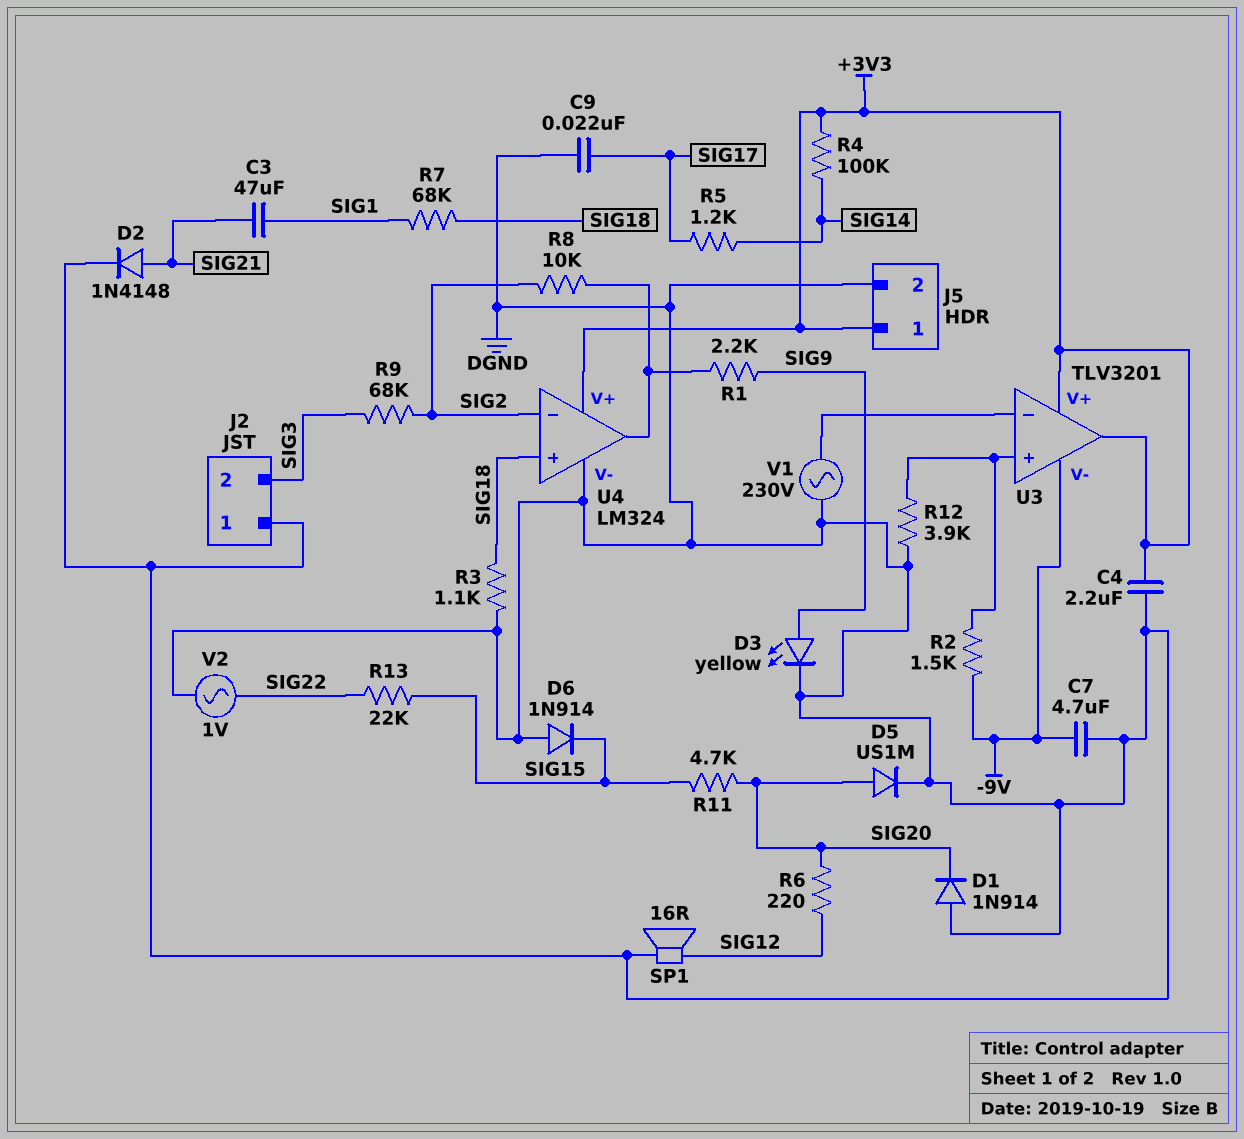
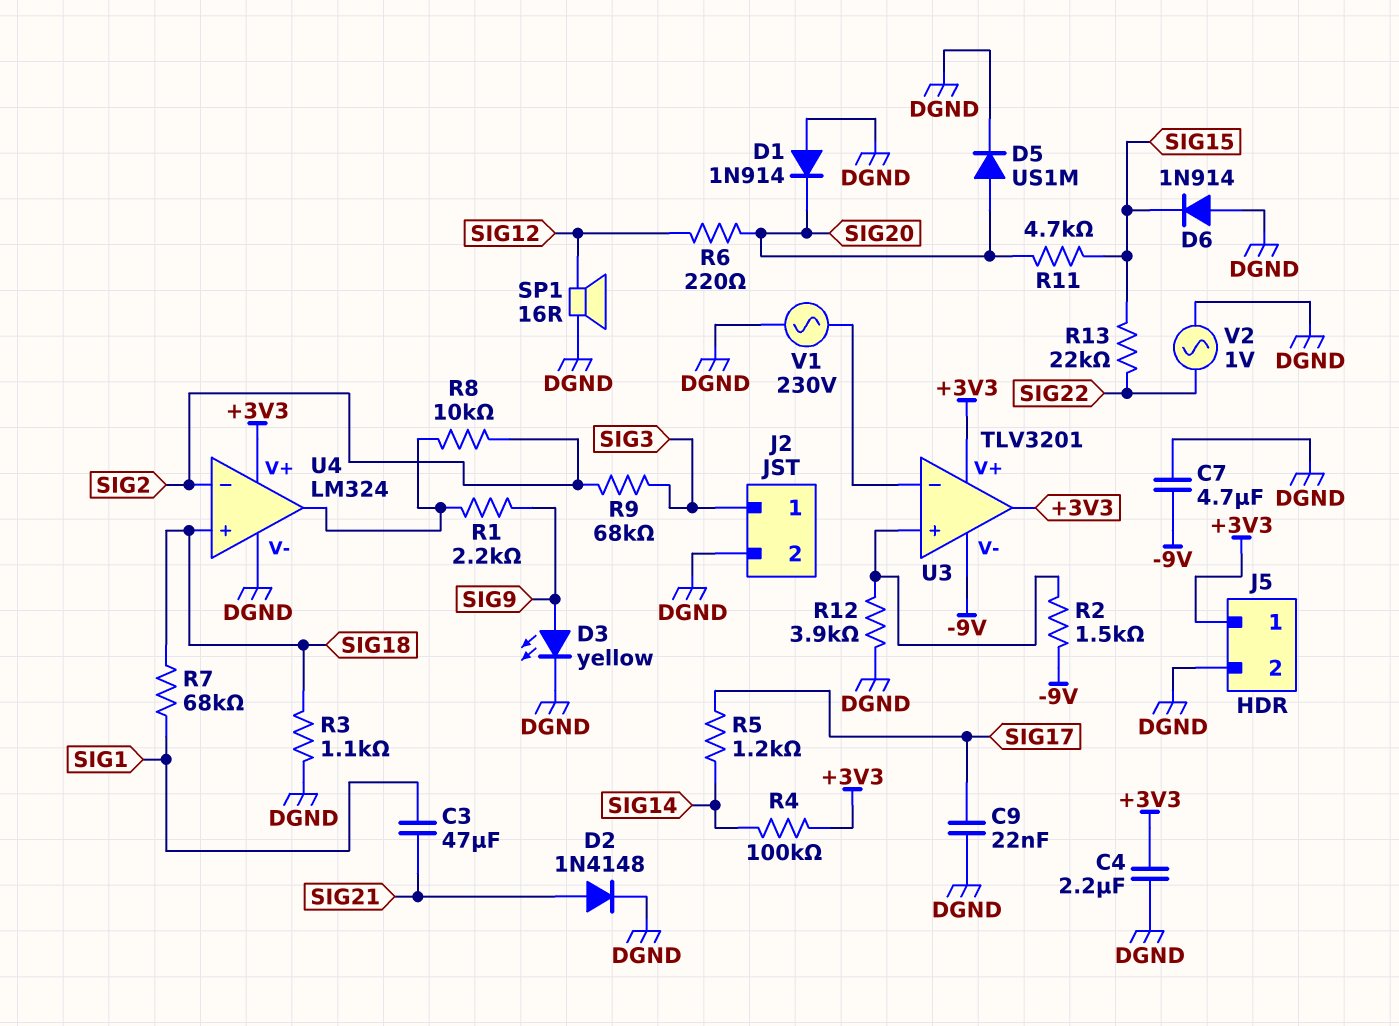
J2 pin 1: DGND -> SIG3
J2 pin 2: SIG3 -> DGND

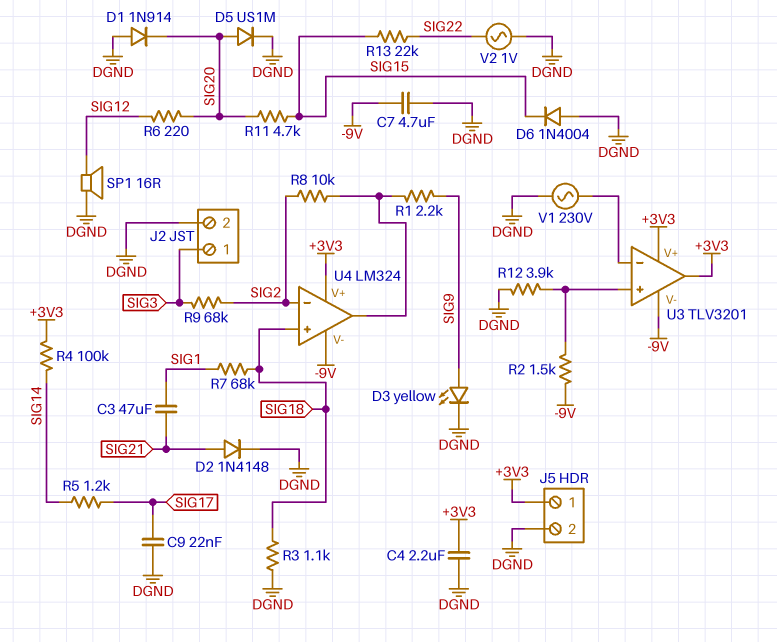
D6: diode 1N914 (A DGND, K SIG15) -> diode 1N4004 (A DGND, K SIG15)
U4 pin V-: DGND -> -9V

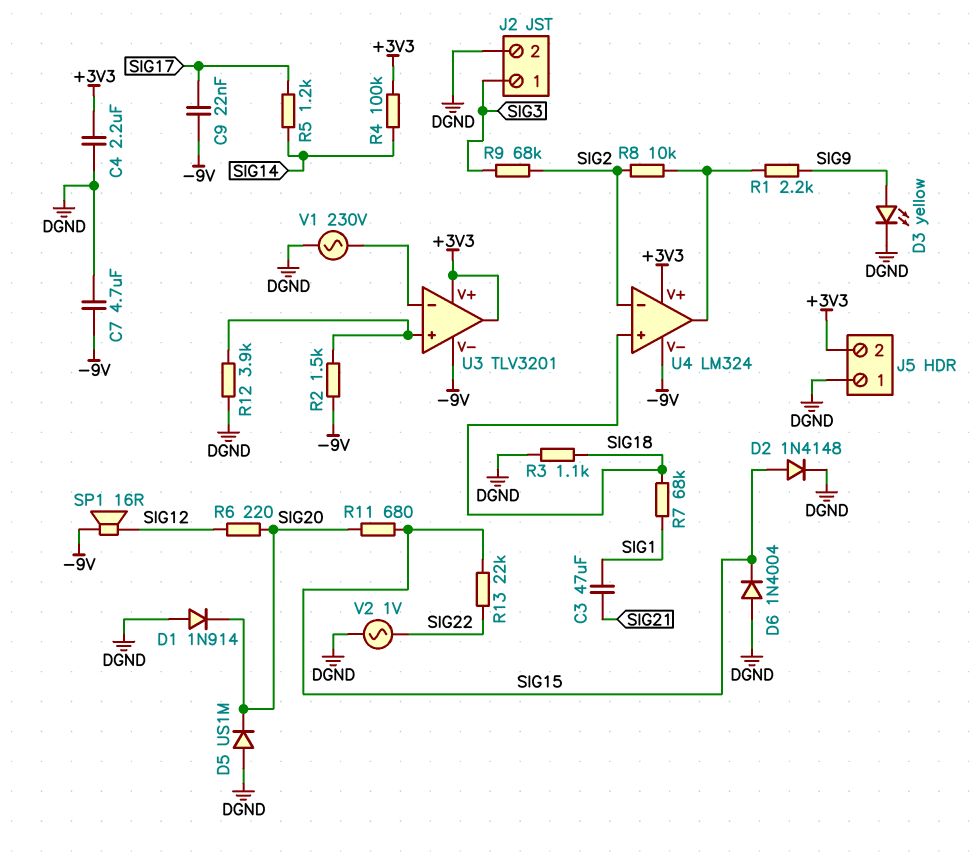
C9: 22nF (DGND, SIG17) -> 22nF (-9V, SIG17)
D2: diode 1N4148 (A SIG21, K DGND) -> diode 1N4148 (A SIG15, K DGND)
D5: diode US1M (A SIG20, K DGND) -> diode US1M (A DGND, K SIG20)
J5 pin 1: +3V3 -> DGND
J5 pin 2: DGND -> +3V3
R11: 4.7k (SIG15, SIG20) -> 680 (SIG15, SIG20)
SP1: speaker 16R (DGND, SIG12) -> speaker 16R (-9V, SIG12)

